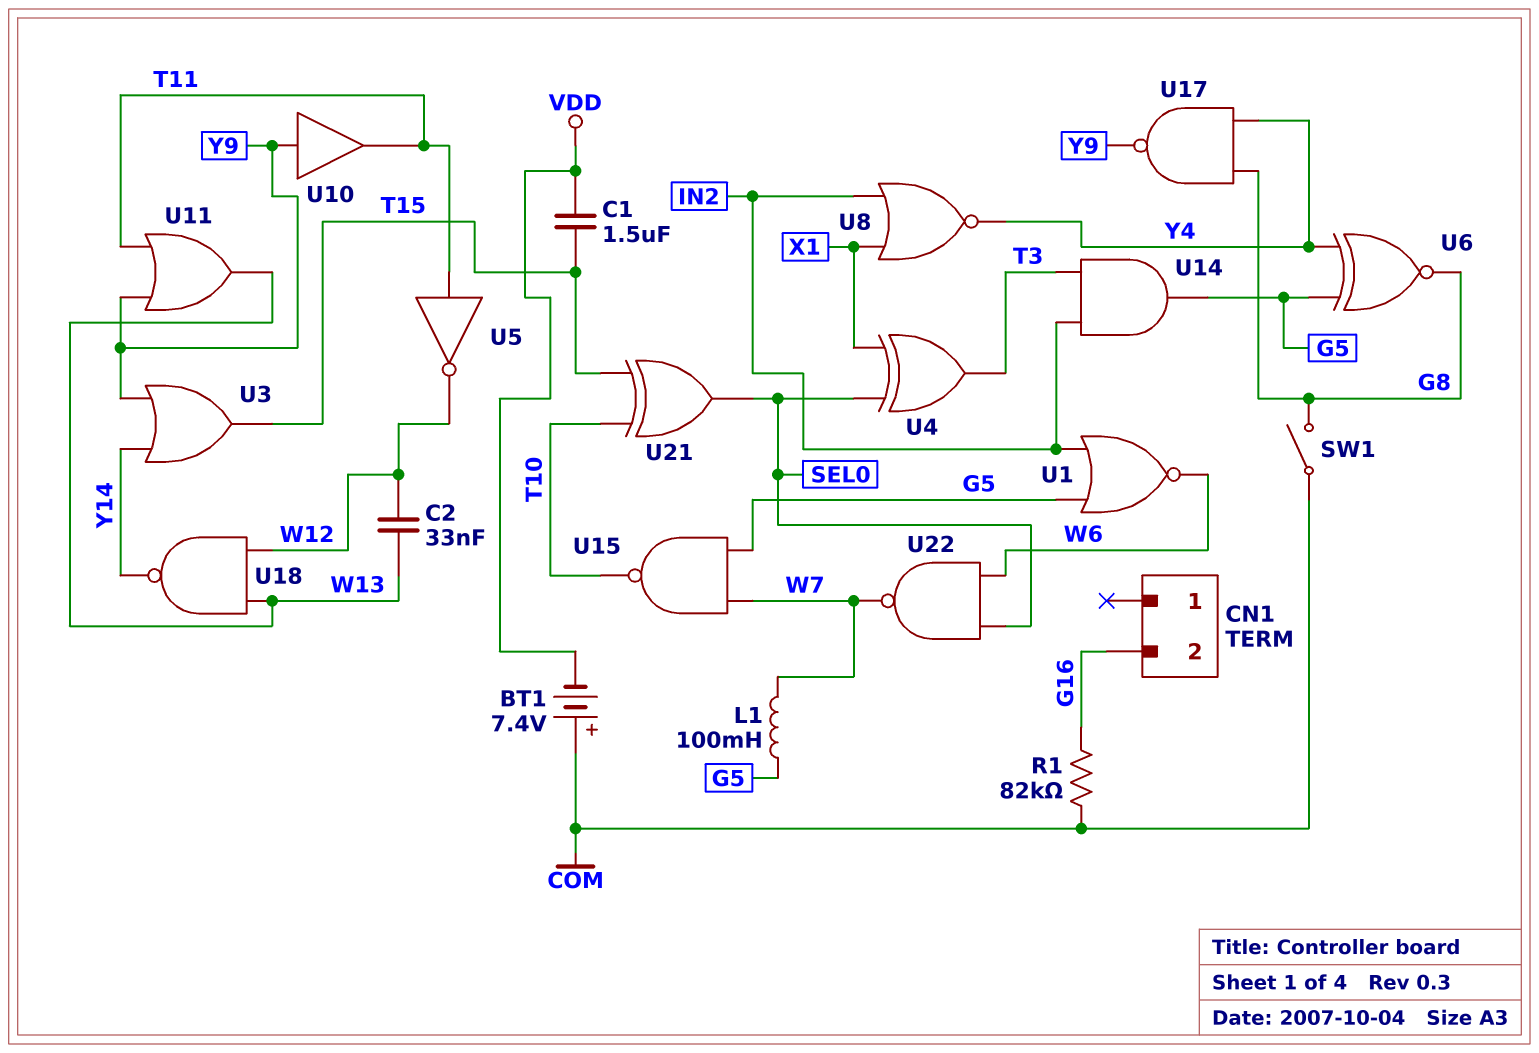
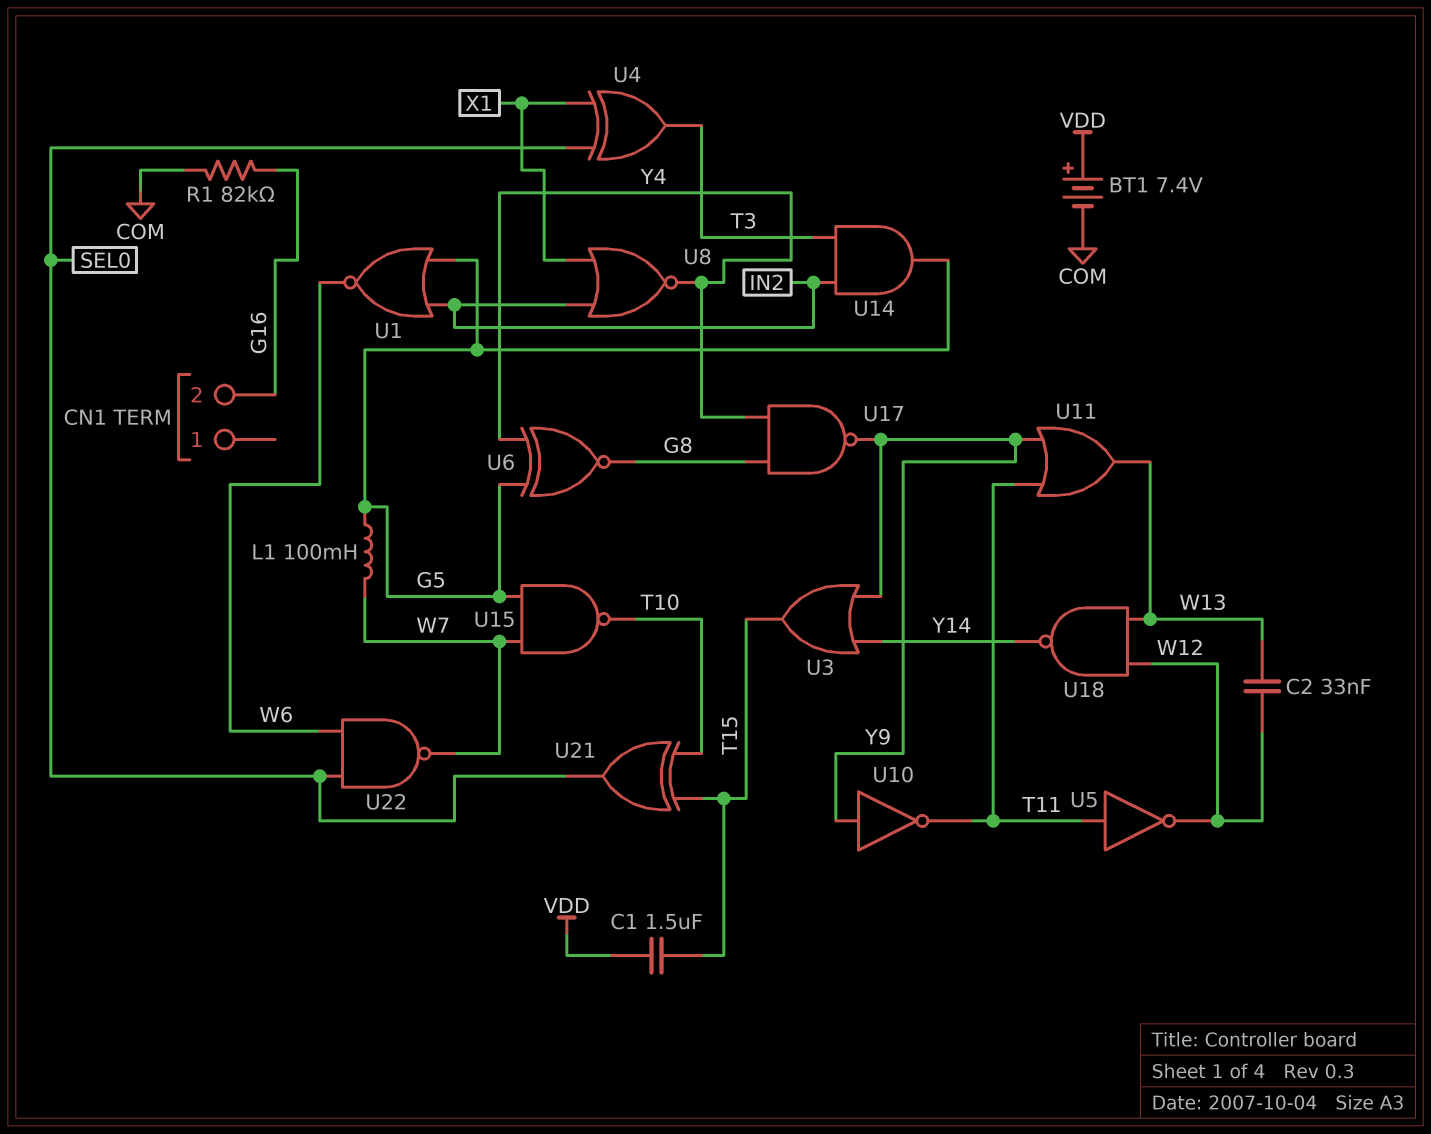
BT1: 7.4V (plus COM, minus VDD) -> 7.4V (plus VDD, minus COM)
SW1: switch (COM, G8) -> none
U10: buffer (in Y9, out T11) -> NOT (in Y9, out T11)

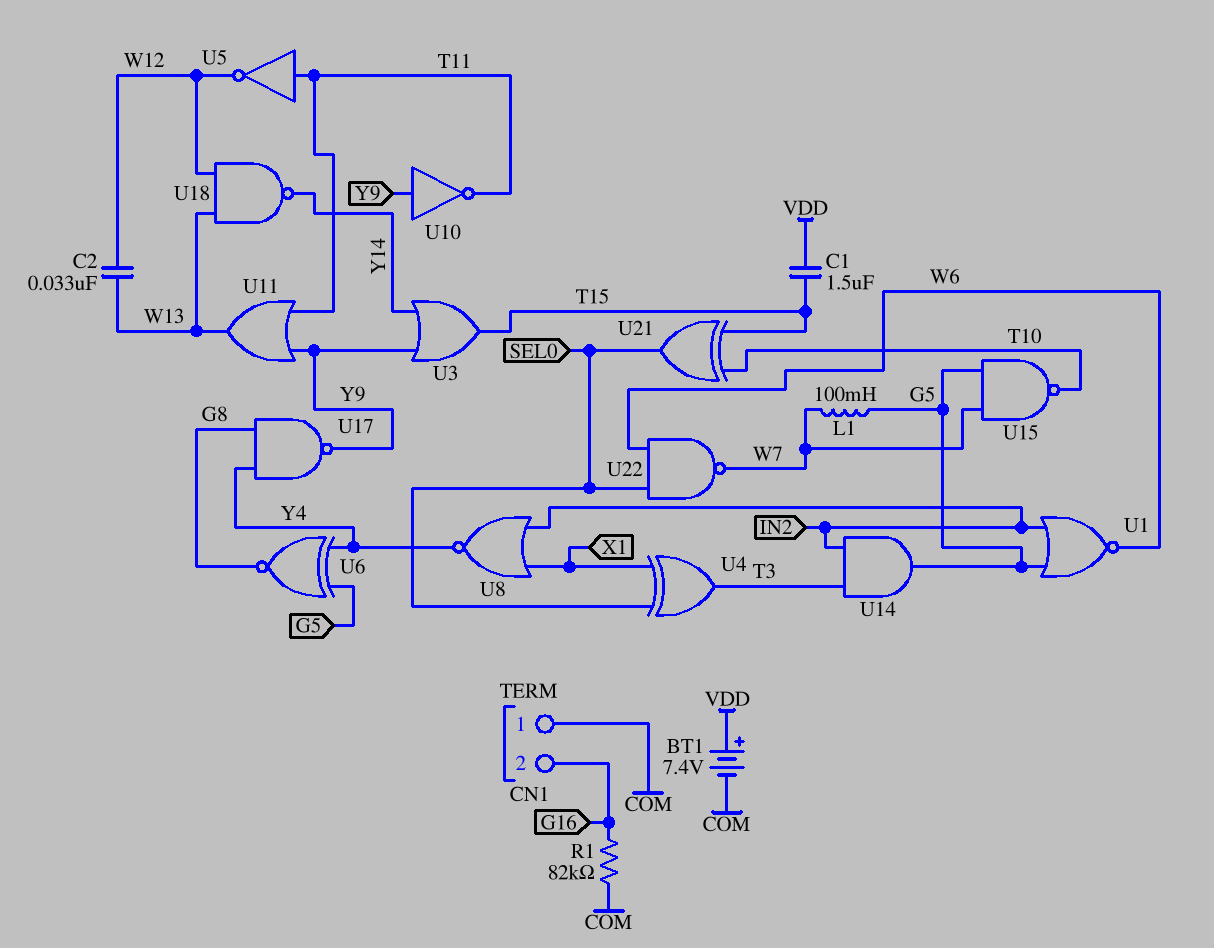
CN1 pin 1: none -> COM

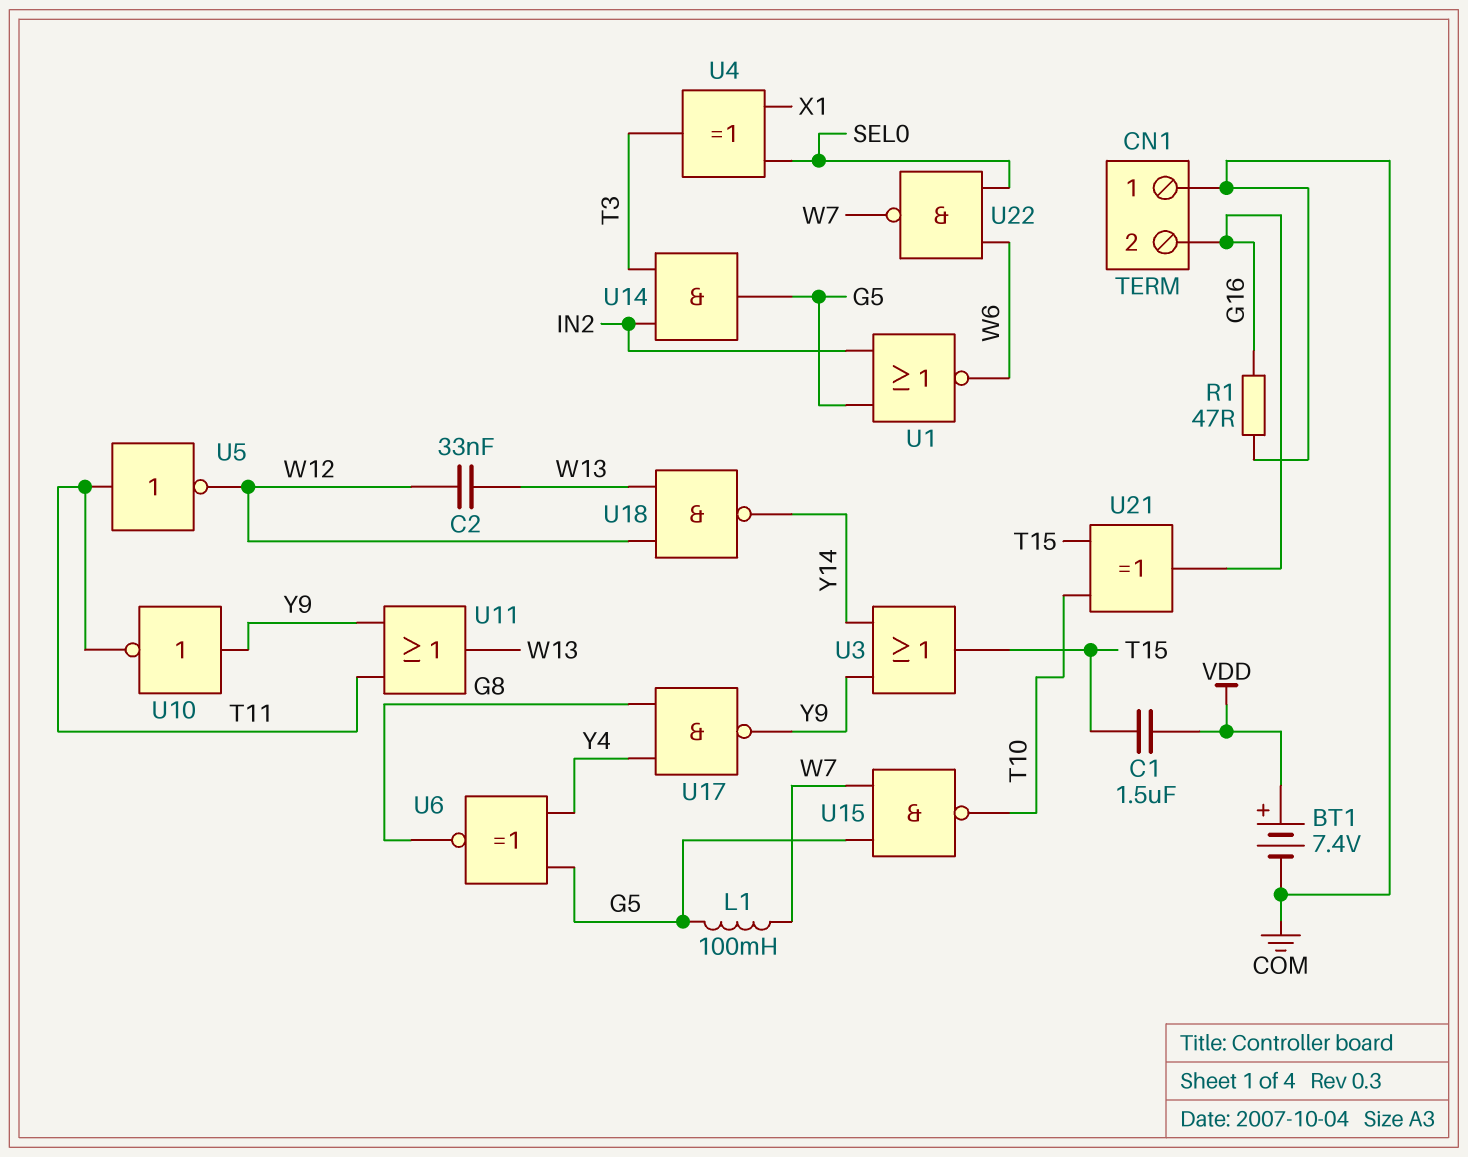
R1: 82k (COM, G16) -> 47 (COM, G16)
U8: NOR (in IN2, in X1, out Y4) -> none
U21: XOR (in T10, in T15, out SEL0) -> XOR (in T10, in T15, out G16)

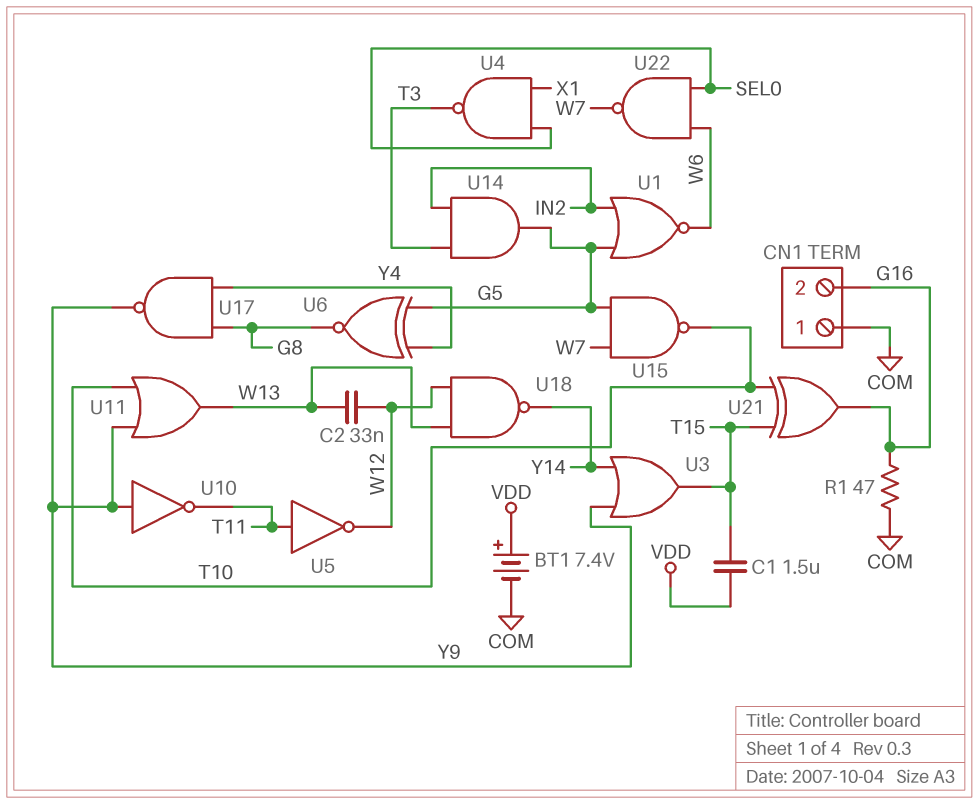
L1: 100mH (G5, W7) -> none
U4: XOR (in SEL0, in X1, out T3) -> NAND (in SEL0, in X1, out T3)
U11: OR (in T11, in Y9, out W13) -> OR (in T10, in Y9, out W13)

